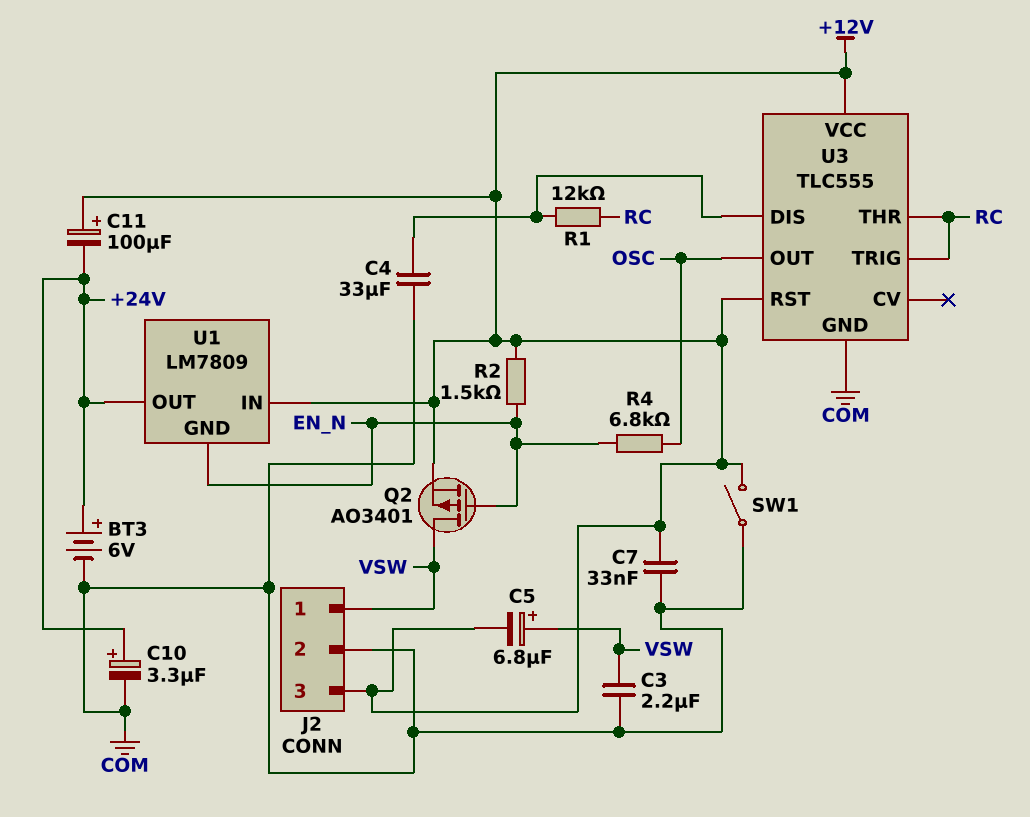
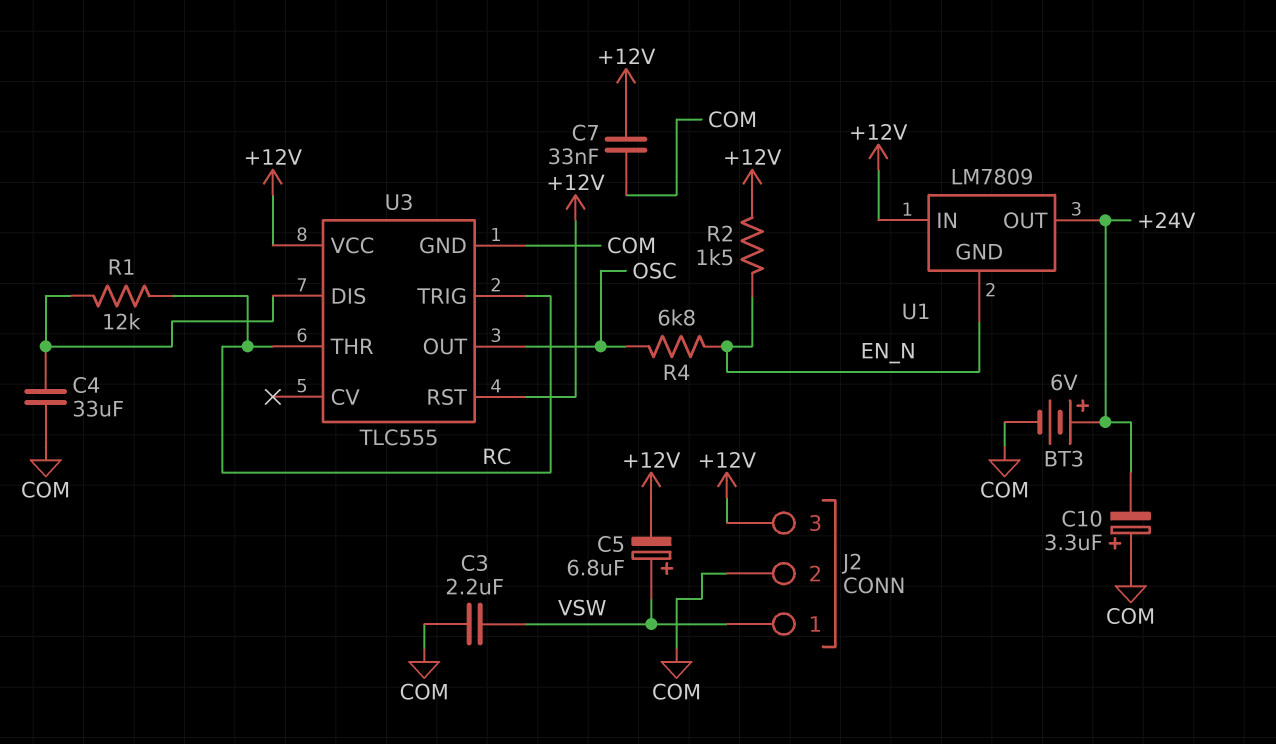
C10: 3.3uF (plus +24V, minus COM) -> 3.3uF (plus COM, minus +24V)
C11: 100uF (plus +12V, minus +24V) -> none
Q2: PMOS AO3401 (G EN_N, D VSW, S +12V) -> none
SW1: switch (+12V, COM) -> none

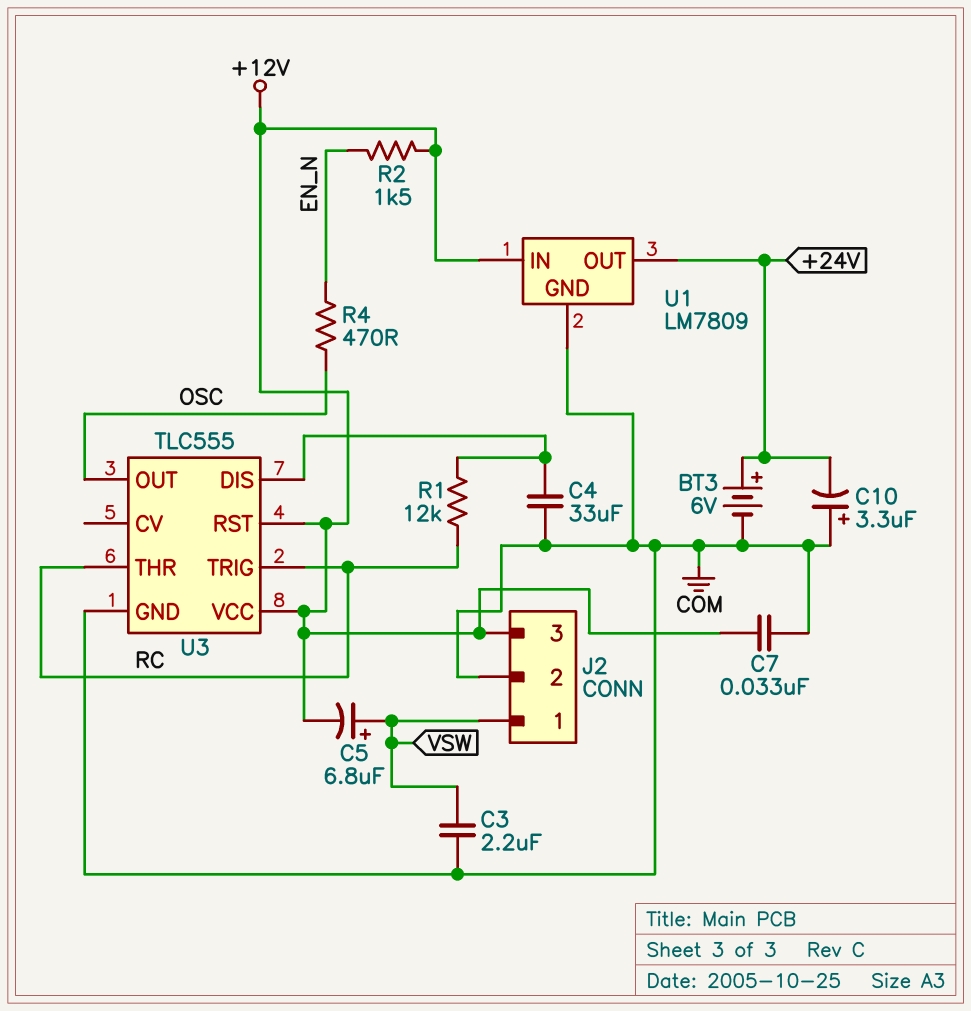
R4: 6.8k (EN_N, OSC) -> 470 (EN_N, OSC)
U1 pin GND: EN_N -> COM

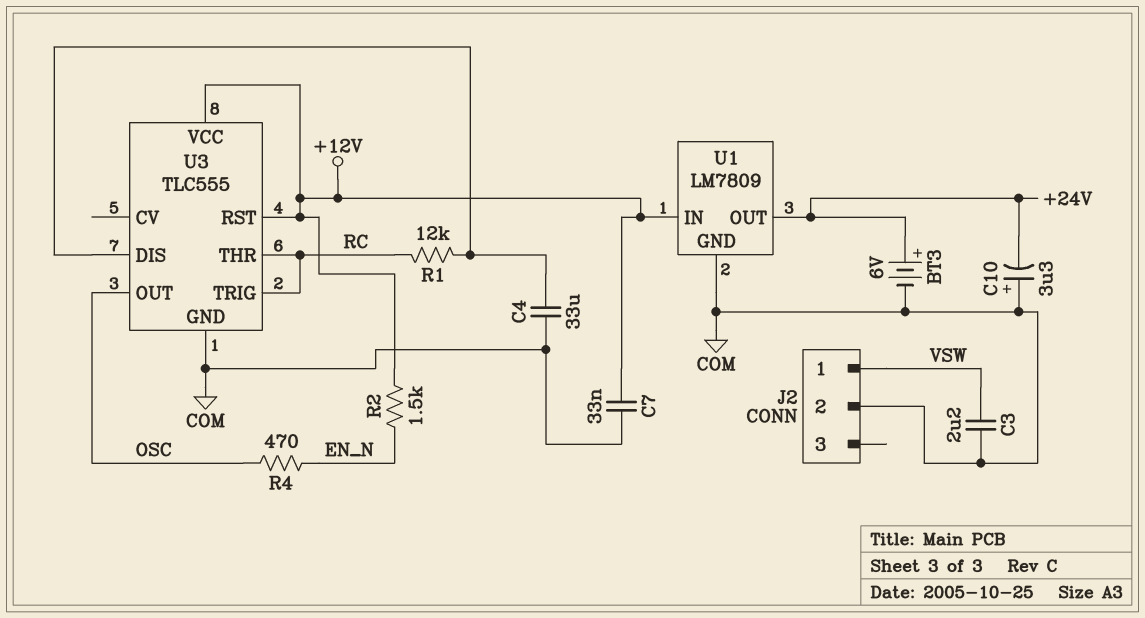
C5: 6.8uF (plus VSW, minus +12V) -> none
J2 pin 3: +12V -> none

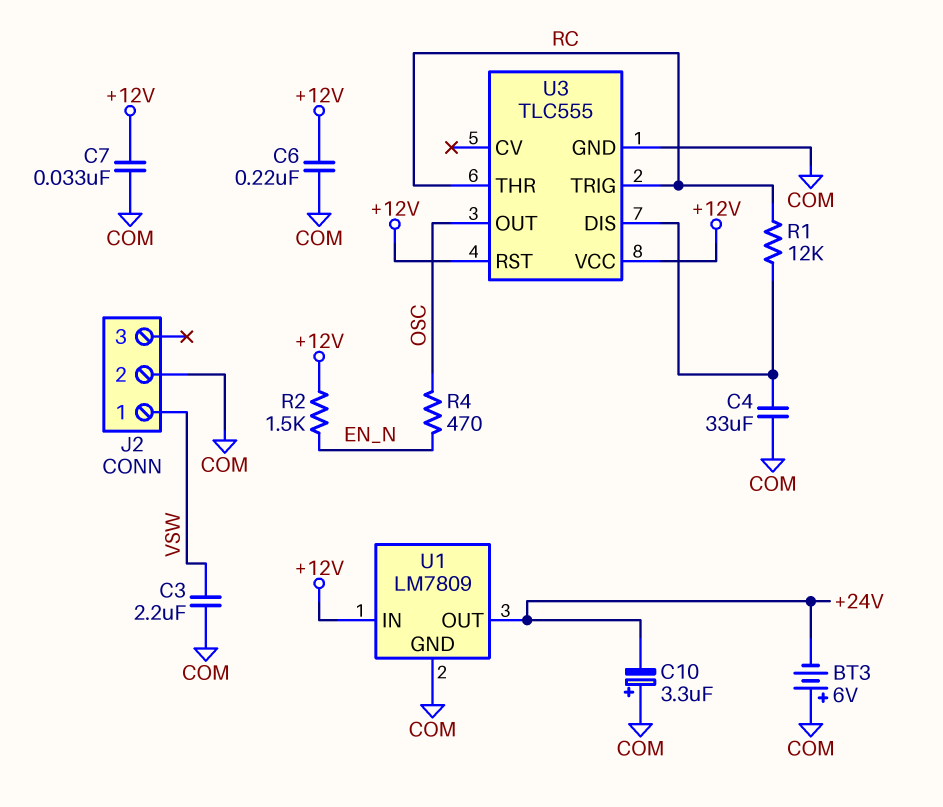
BT3: 6V (plus +24V, minus COM) -> 6V (plus COM, minus +24V)
C6: none -> 220nF (+12V, COM)

